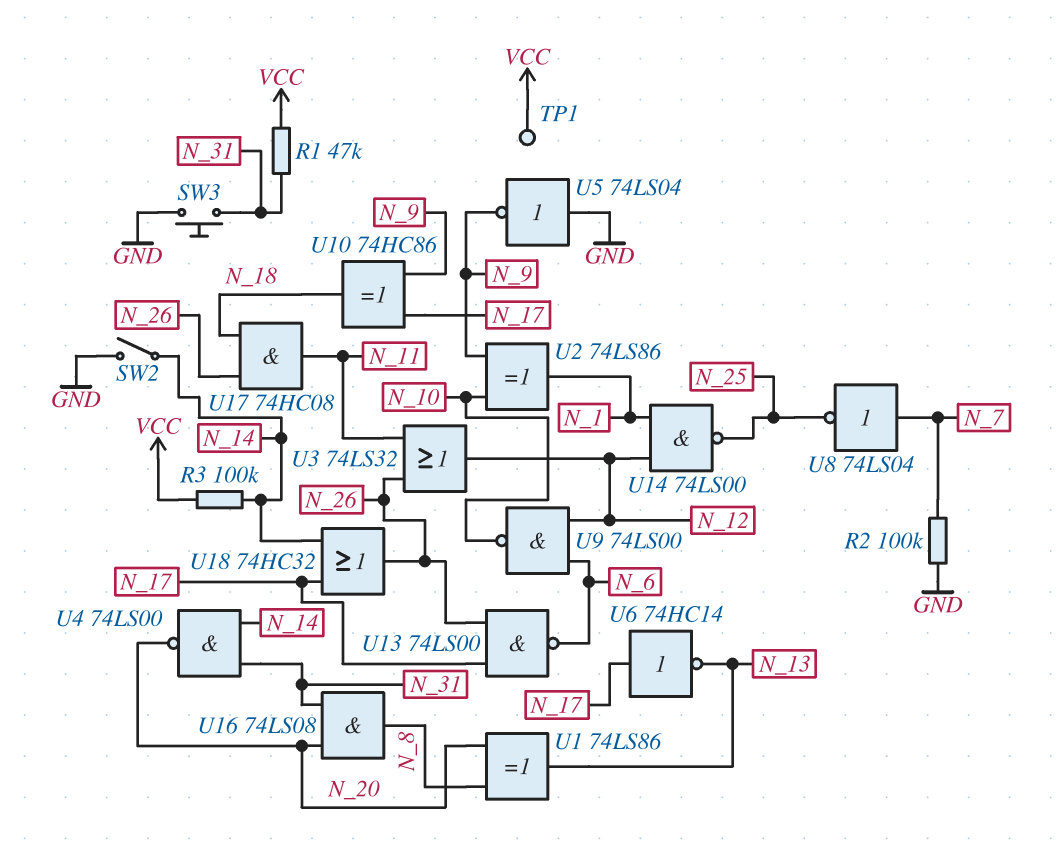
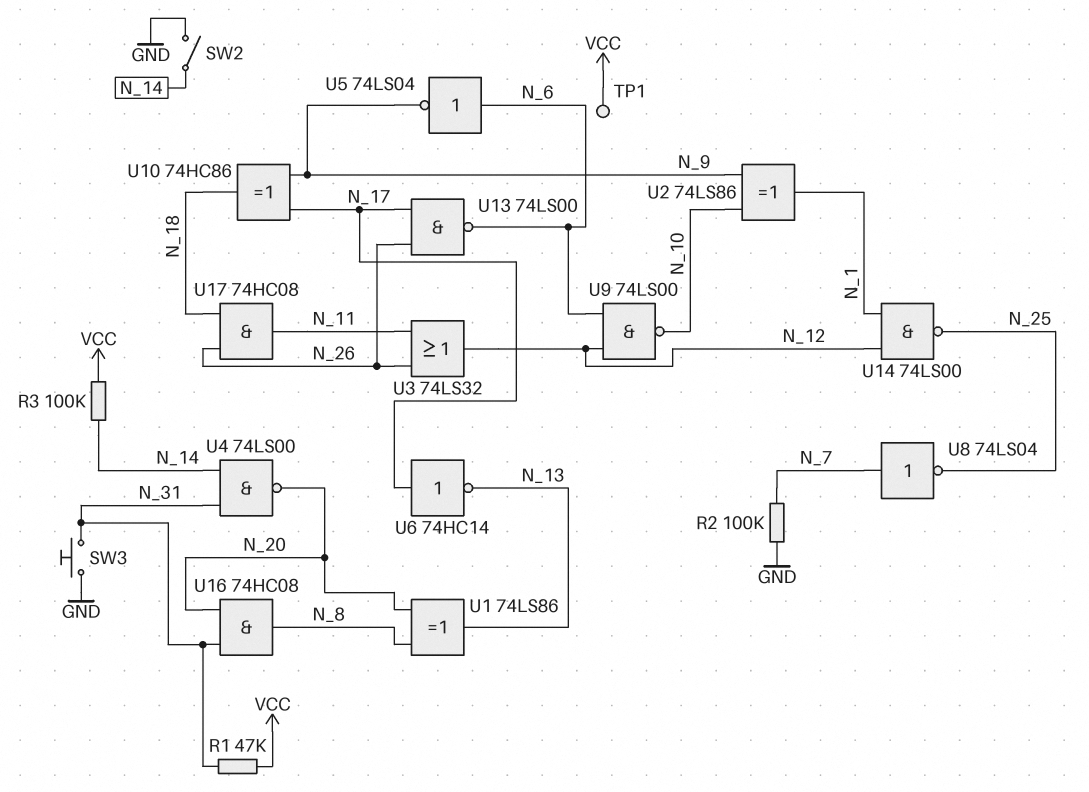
U5: NOT 74LS04 (in GND, out N_9) -> NOT 74LS04 (in N_6, out N_9)
U16: AND 74LS08 (in N_20, in N_31, out N_8) -> AND 74HC08 (in N_20, in N_31, out N_8)
U18: OR 74HC32 (in N_14, in N_17, out N_26) -> none

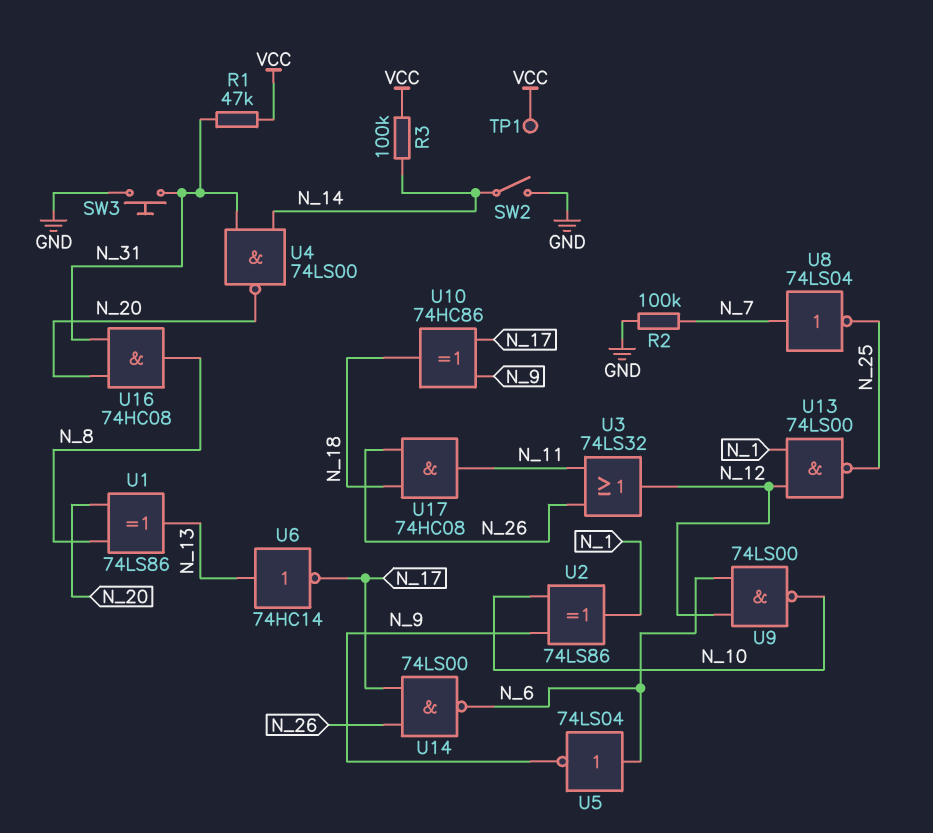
U6: NOT 74HC14 (in N_17, out N_13) -> NOT 74HC14 (in N_13, out N_17)
U13: NAND 74LS00 (in N_17, in N_26, out N_6) -> NAND 74LS00 (in N_1, in N_12, out N_25)
U14: NAND 74LS00 (in N_1, in N_12, out N_25) -> NAND 74LS00 (in N_17, in N_26, out N_6)

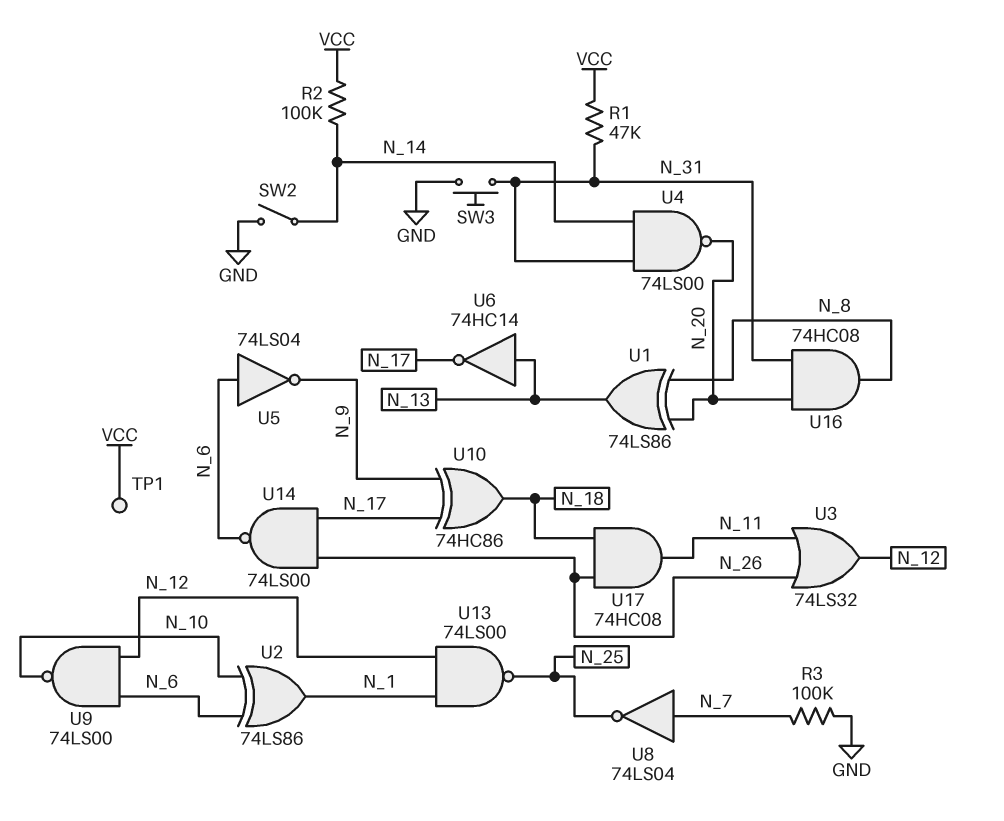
R2: 100k (GND, N_7) -> 100k (N_14, VCC)
R3: 100k (N_14, VCC) -> 100k (GND, N_7)
U2: XOR 74LS86 (in N_9, in N_10, out N_1) -> XOR 74LS86 (in N_6, in N_10, out N_1)

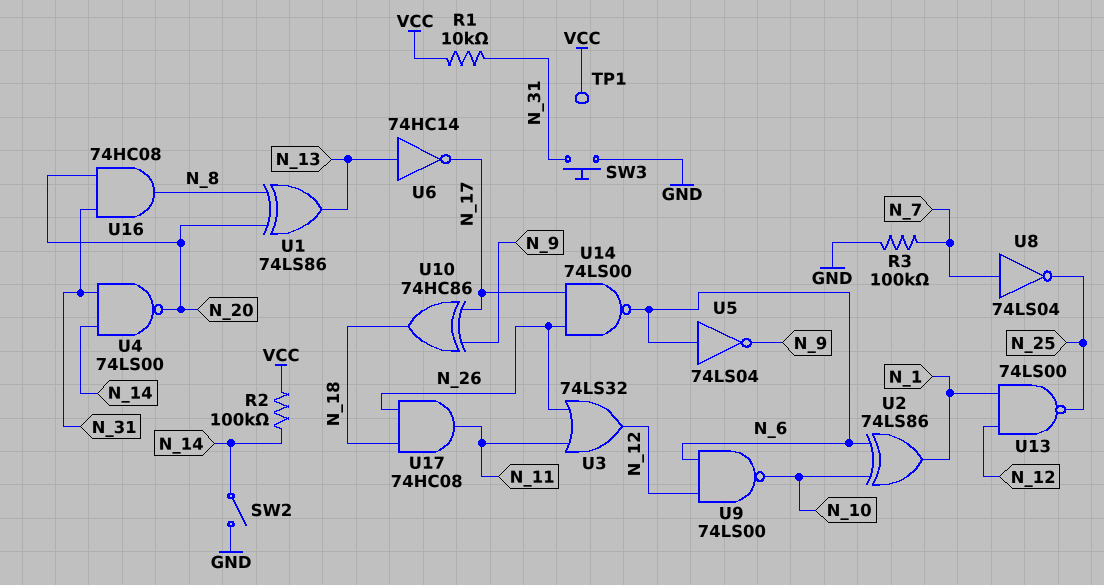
R1: 47k (N_31, VCC) -> 10k (N_31, VCC)

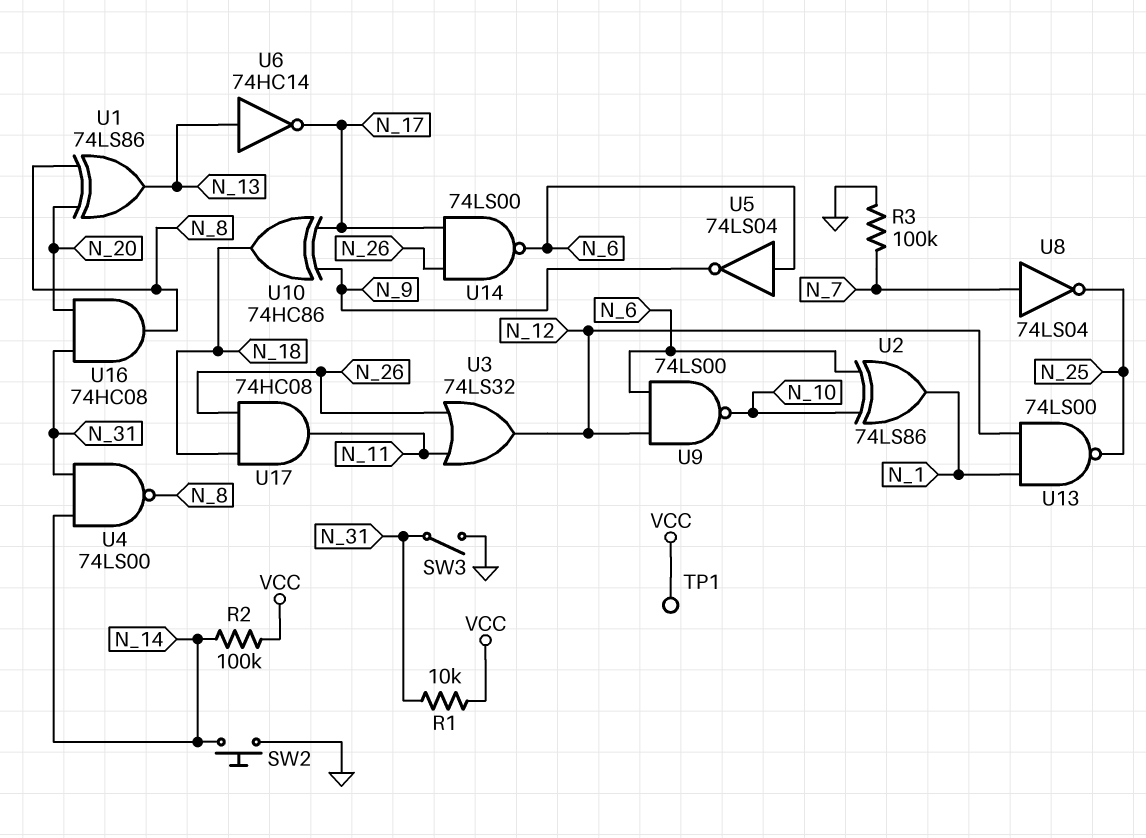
SW2: switch (GND, N_14) -> button (GND, N_14)
SW3: button (GND, N_31) -> switch (GND, N_31)
U4: NAND 74LS00 (in N_14, in N_31, out N_20) -> NAND 74LS00 (in N_14, in N_31, out N_8)

